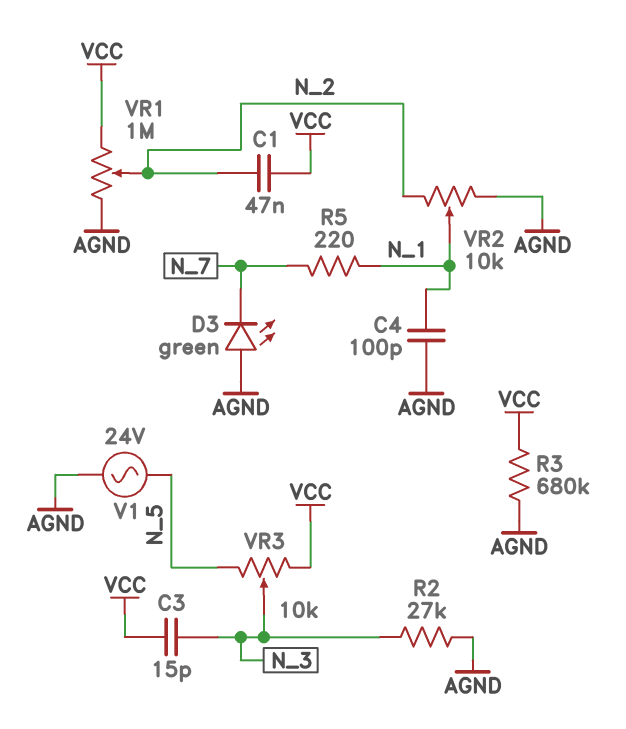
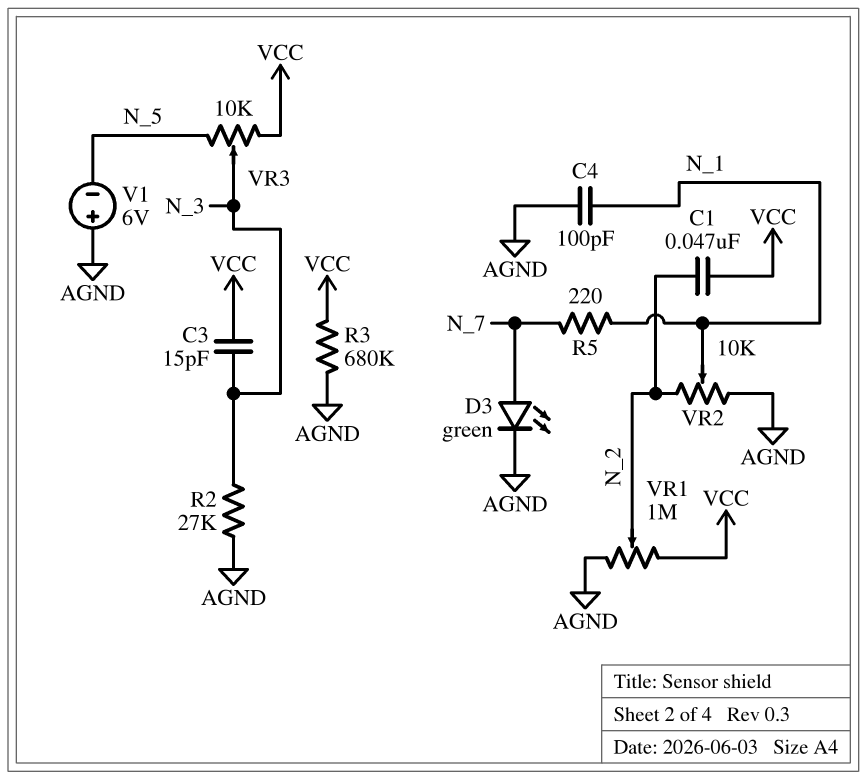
D3: LED green (A AGND, K N_7) -> LED green (A N_7, K AGND)
V1: AC 24V (AGND, N_5) -> 6V (plus AGND, minus N_5)

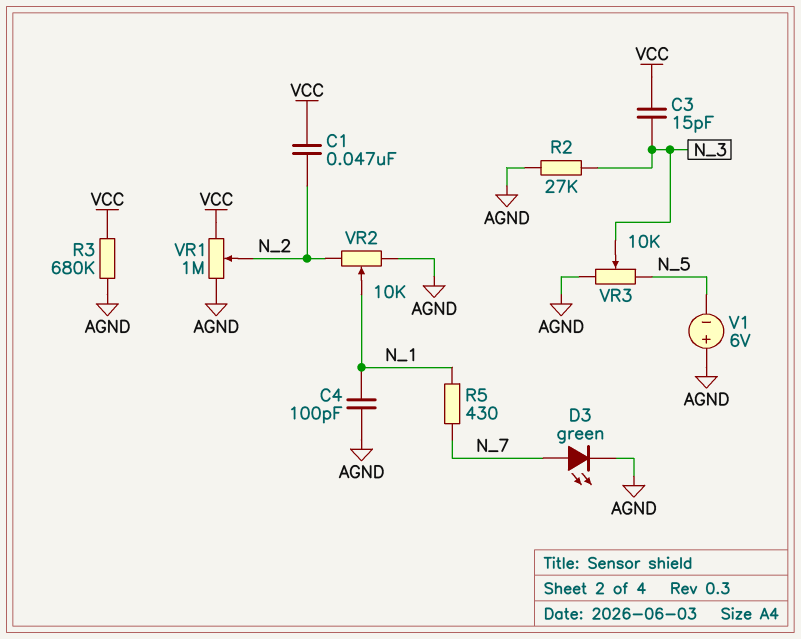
R5: 220 (N_1, N_7) -> 430 (N_1, N_7)
VR3: 10k (N_5, VCC, wiper N_3) -> 10k (AGND, N_5, wiper N_3)

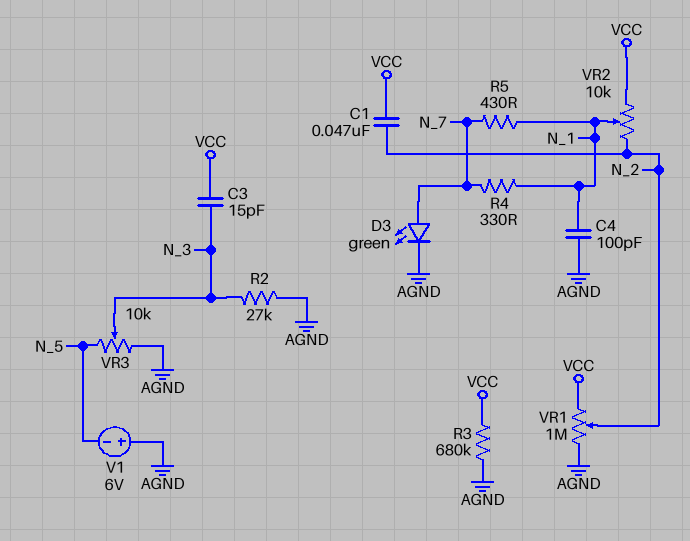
R4: none -> 330 (N_1, N_7)
VR2: 10k (AGND, N_2, wiper N_1) -> 10k (N_2, VCC, wiper N_1)

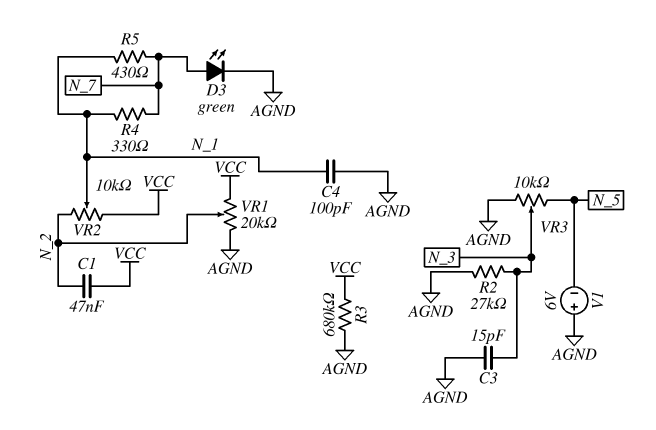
C3: 15pF (N_3, VCC) -> 15pF (AGND, N_3)
VR1: 1M (AGND, VCC, wiper N_2) -> 20k (AGND, VCC, wiper N_2)

